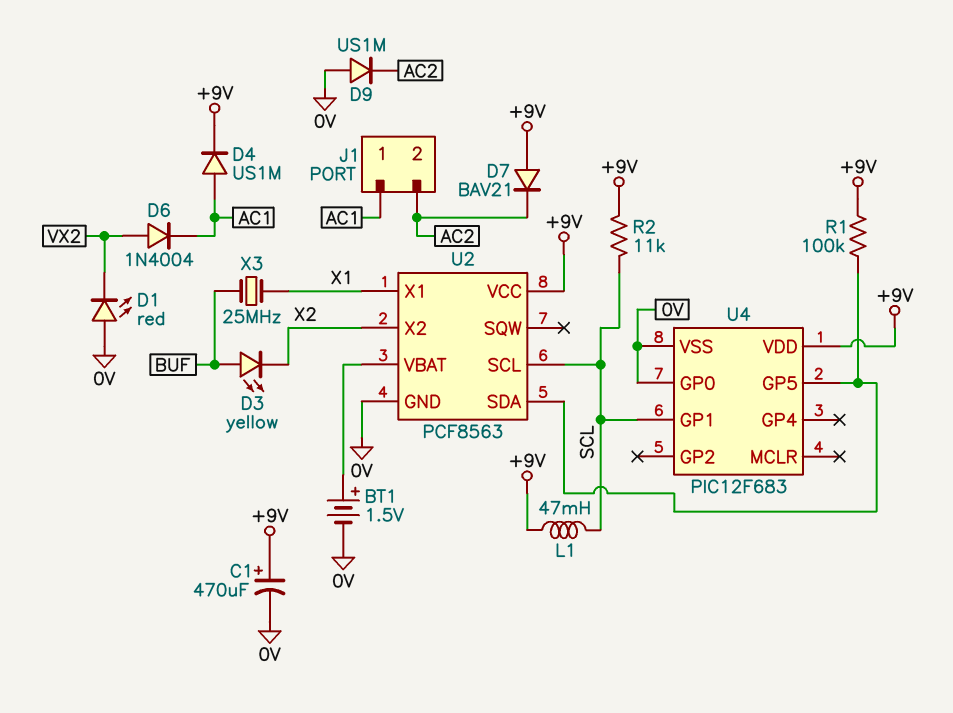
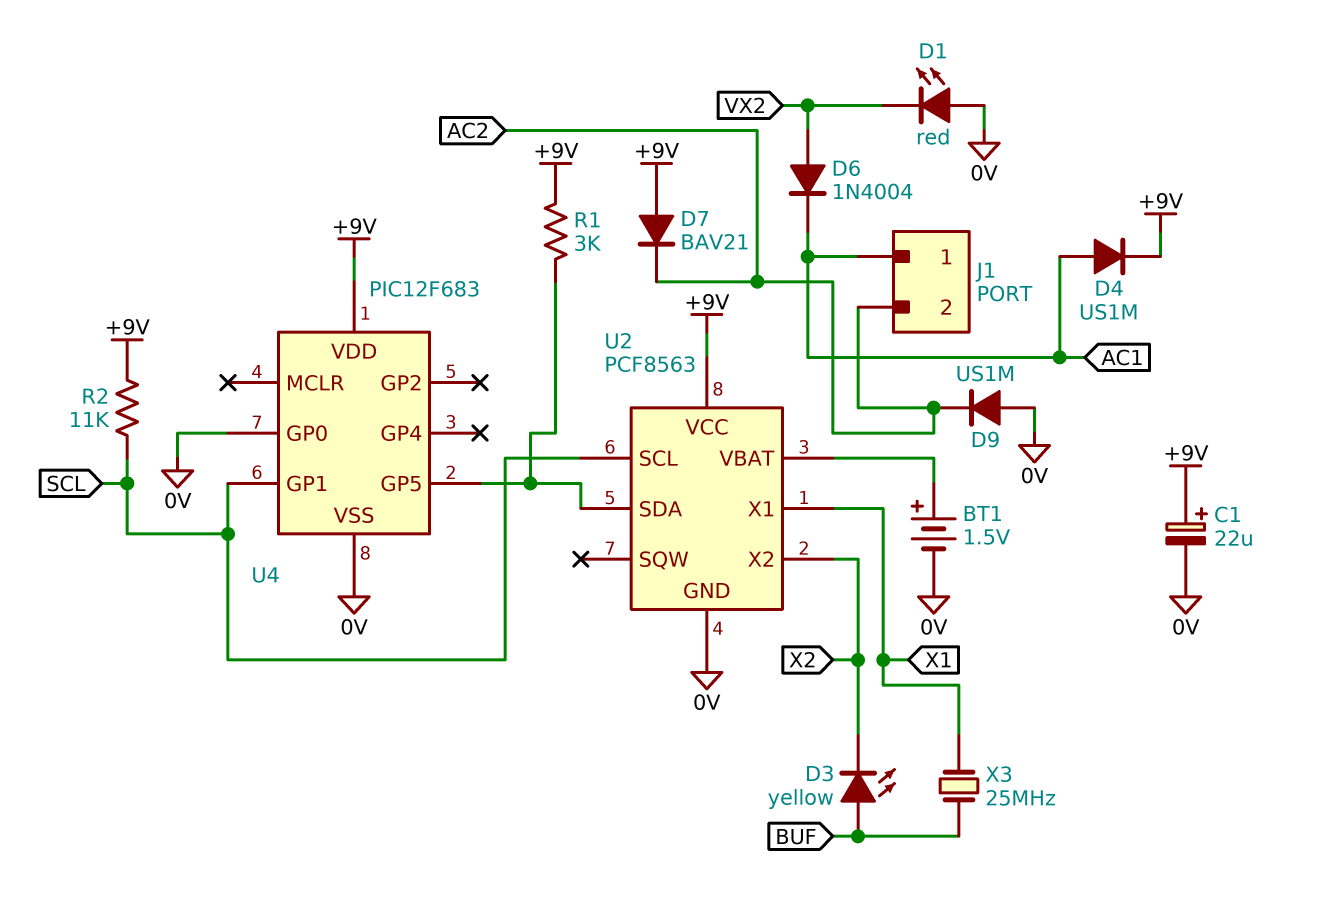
C1: 470uF (plus +9V, minus 0V) -> 22uF (plus +9V, minus 0V)
L1: 47mH (+9V, SCL) -> none
R1: 100k (+9V, U2/SDA) -> 3k (+9V, U2/SDA)

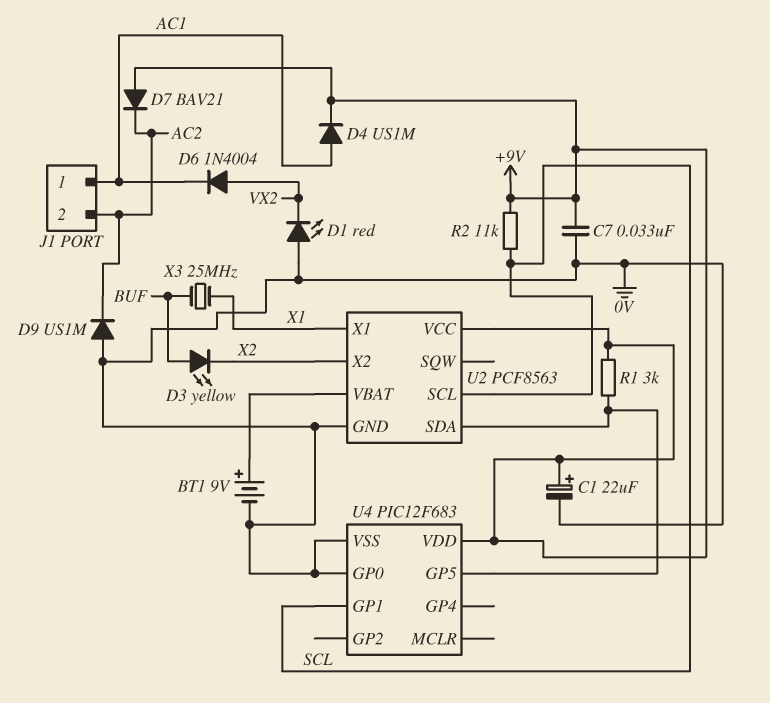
BT1: 1.5V (plus U2/VBAT, minus 0V) -> 9V (plus U2/VBAT, minus 0V)
C7: none -> 33nF (+9V, 0V)

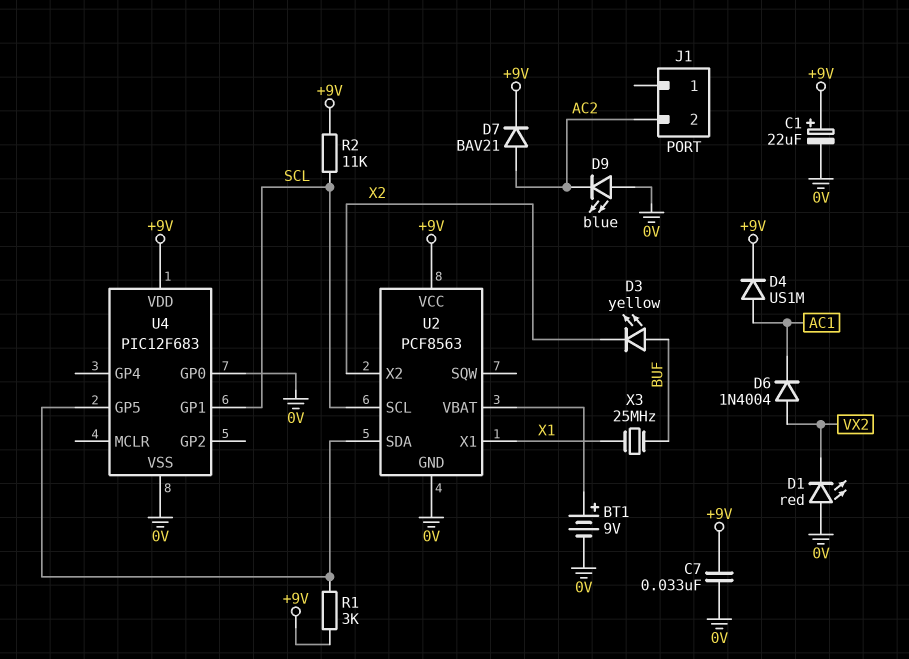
D7: diode BAV21 (A +9V, K AC2) -> diode BAV21 (A AC2, K +9V)
D9: diode US1M (A 0V, K AC2) -> LED blue (A 0V, K AC2)
J1 pin 1: AC1 -> none

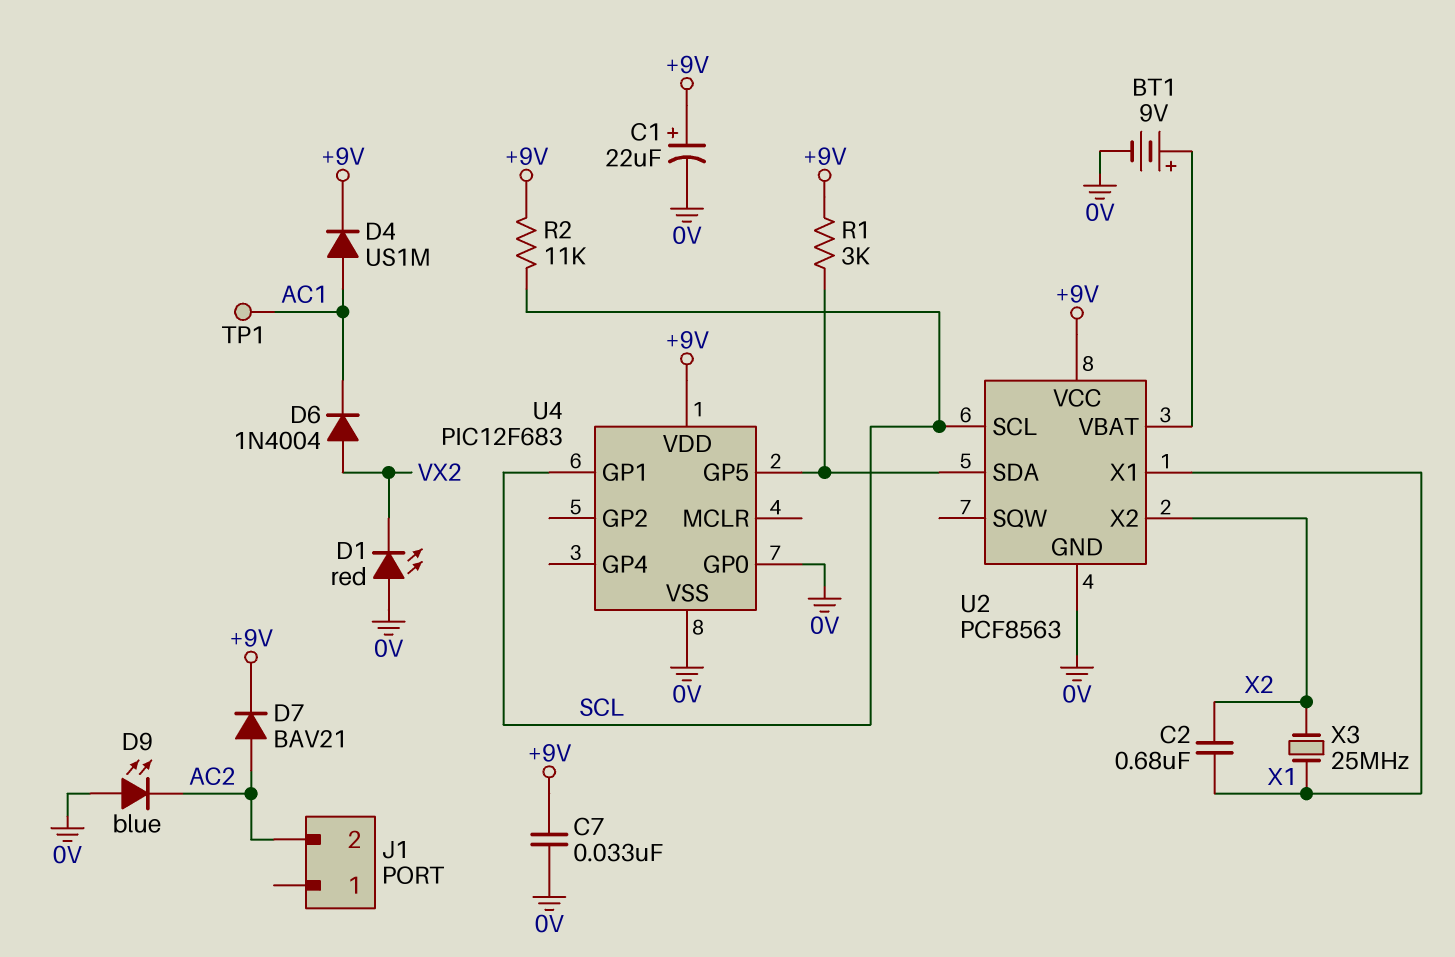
C2: none -> 680nF (X1, X2)
D3: LED yellow (A BUF, K X2) -> none
TP1: none -> test point (AC1)
X3: 25MHz (BUF, X1) -> 25MHz (X1, X2)

